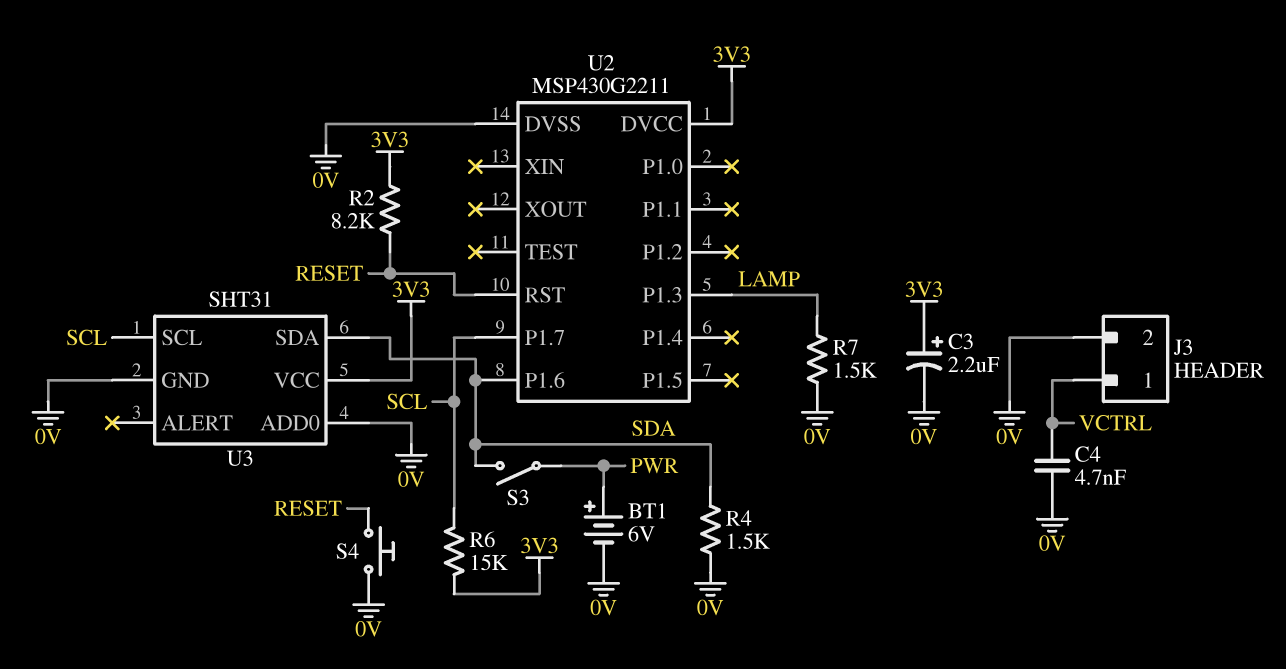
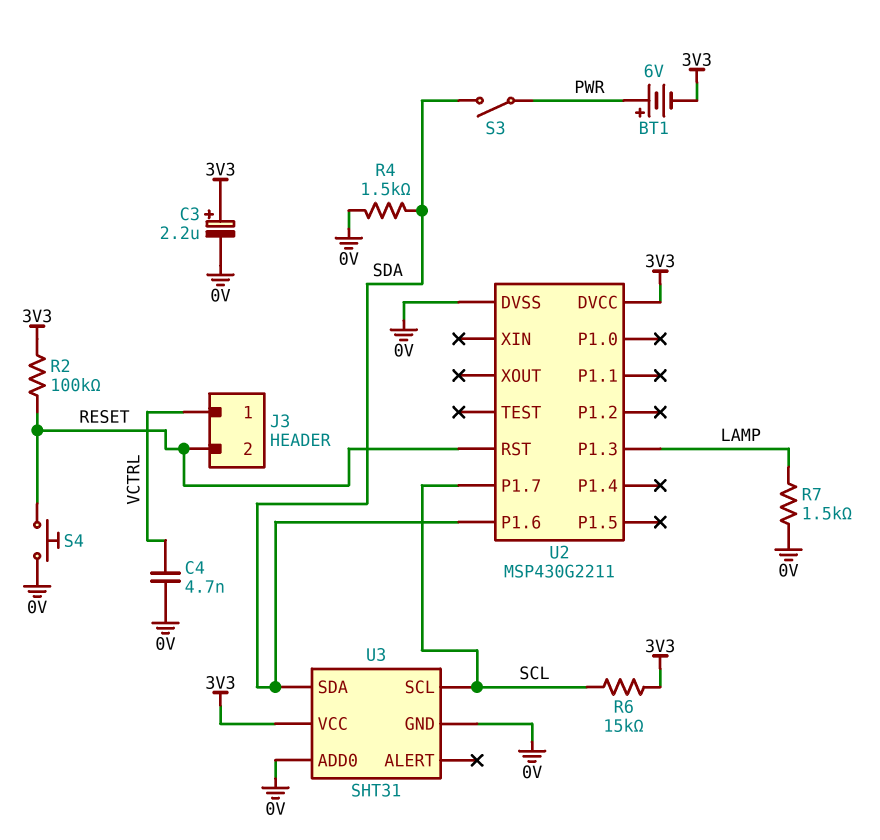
BT1: 6V (plus PWR, minus 0V) -> 6V (plus PWR, minus 3V3)
J3 pin 2: 0V -> RESET
R2: 8.2k (3V3, RESET) -> 100k (3V3, RESET)

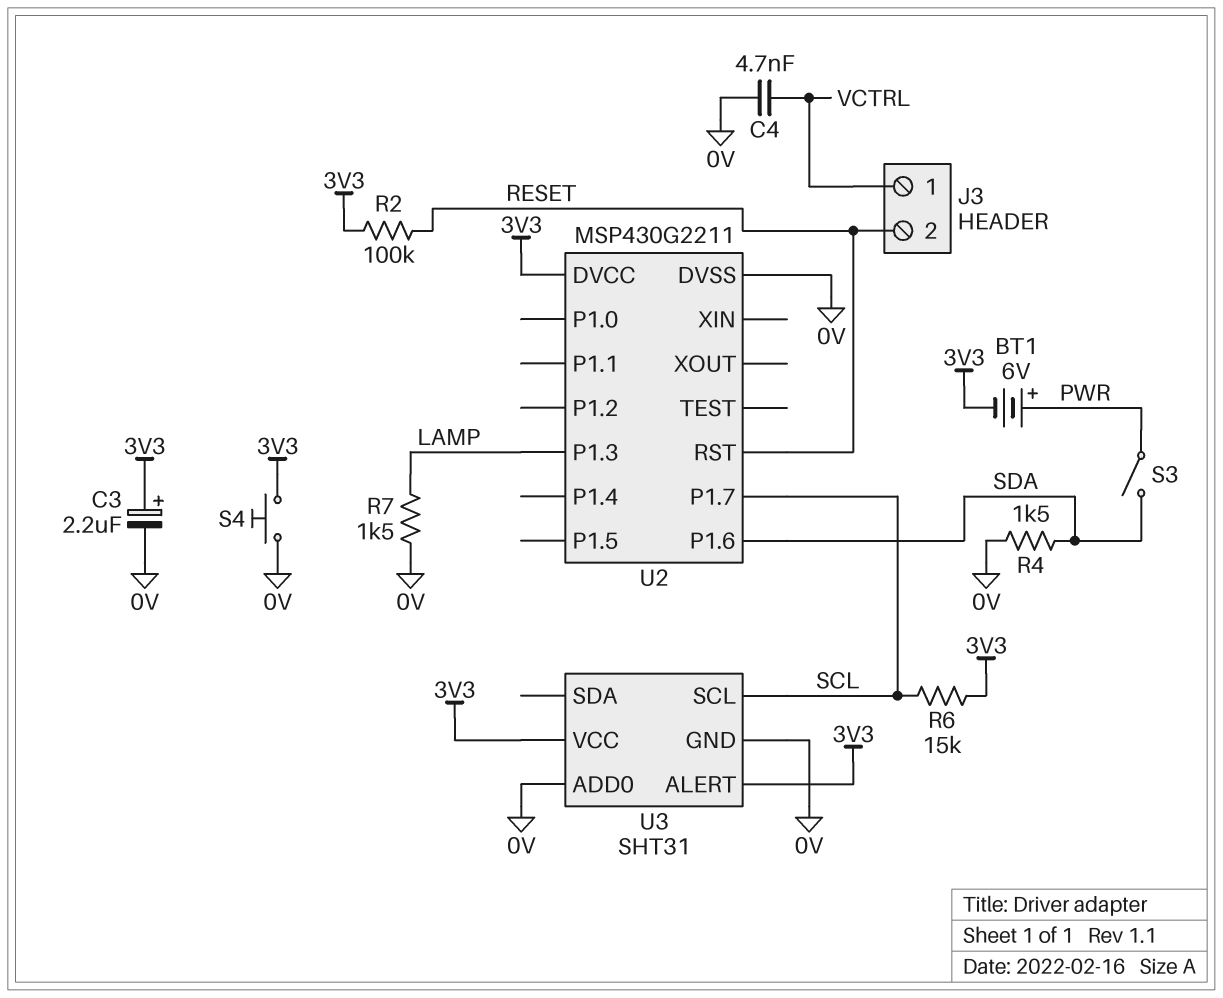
S4: button (0V, RESET) -> button (0V, 3V3)
U3 pin ALERT: none -> 3V3
U3 pin SDA: SDA -> none

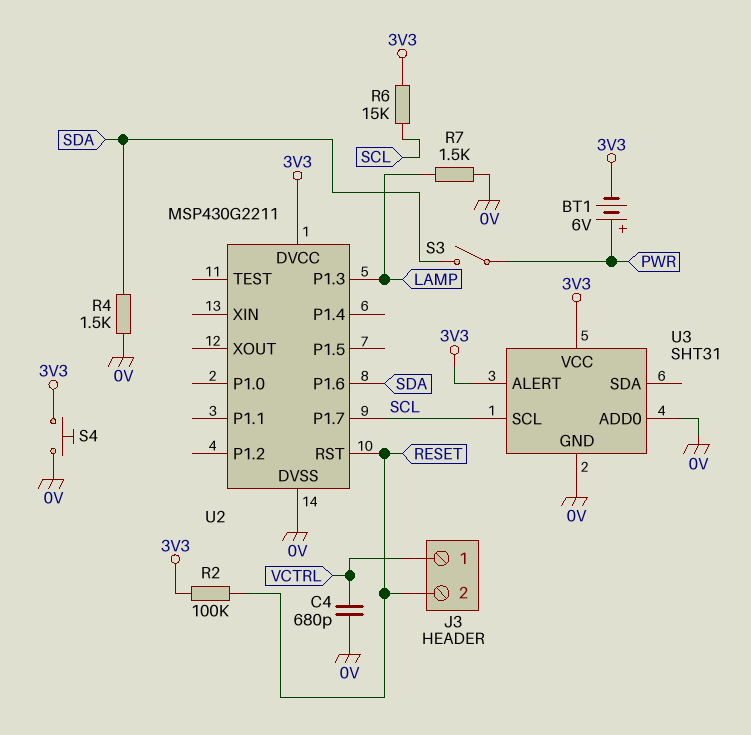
C3: 2.2uF (plus 3V3, minus 0V) -> none
C4: 4.7nF (0V, VCTRL) -> 680pF (0V, VCTRL)

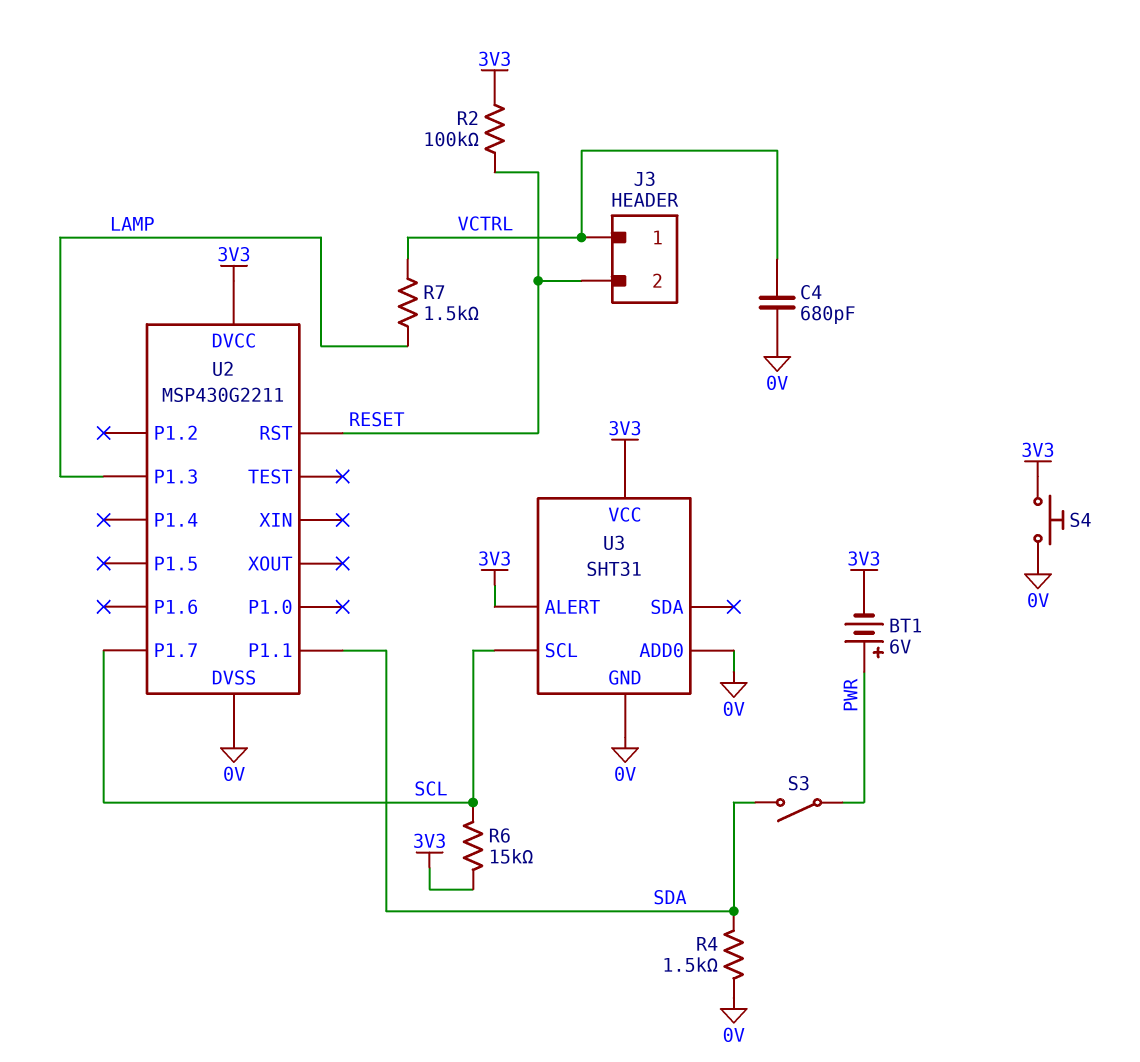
R7: 1.5k (0V, LAMP) -> 1.5k (LAMP, VCTRL)
U2 pin P1.1: none -> SDA
U2 pin P1.6: SDA -> none

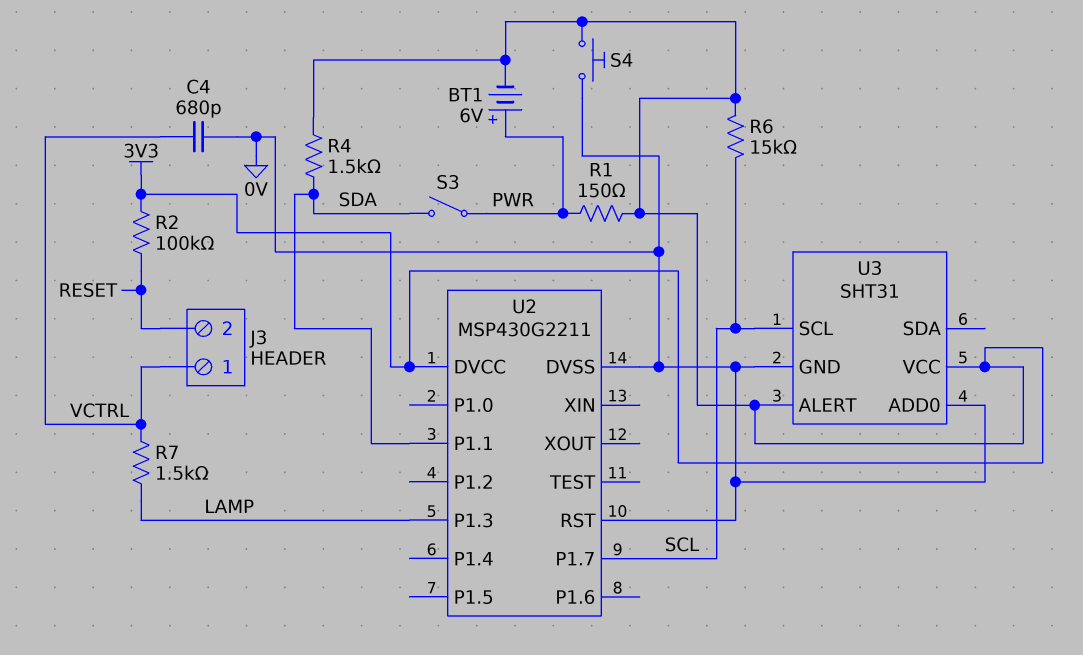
R1: none -> 150 (3V3, PWR)
R4: 1.5k (0V, SDA) -> 1.5k (3V3, SDA)
U2 pin RST: RESET -> 0V

